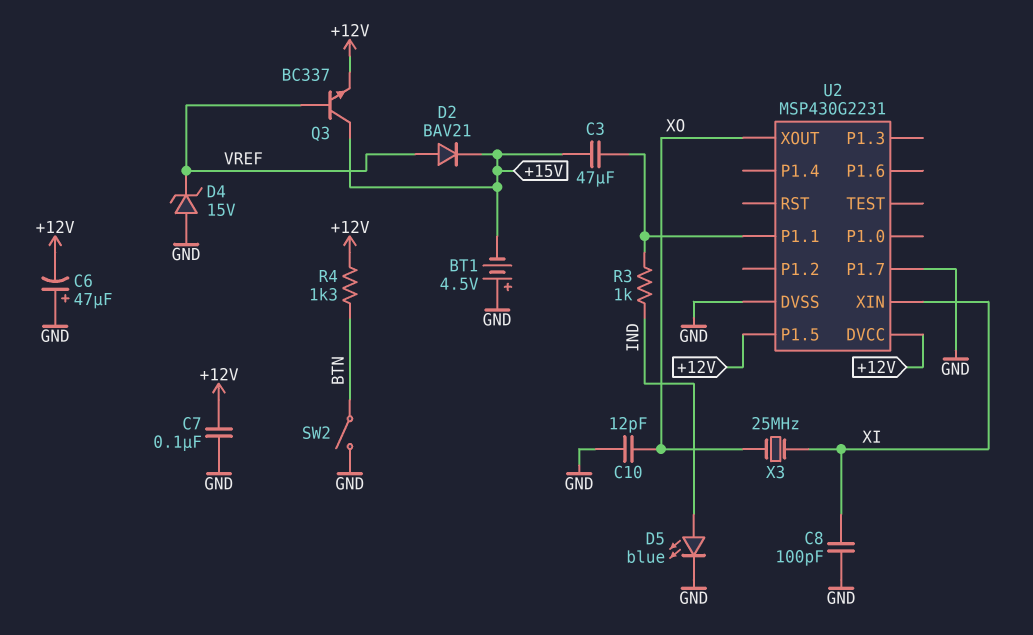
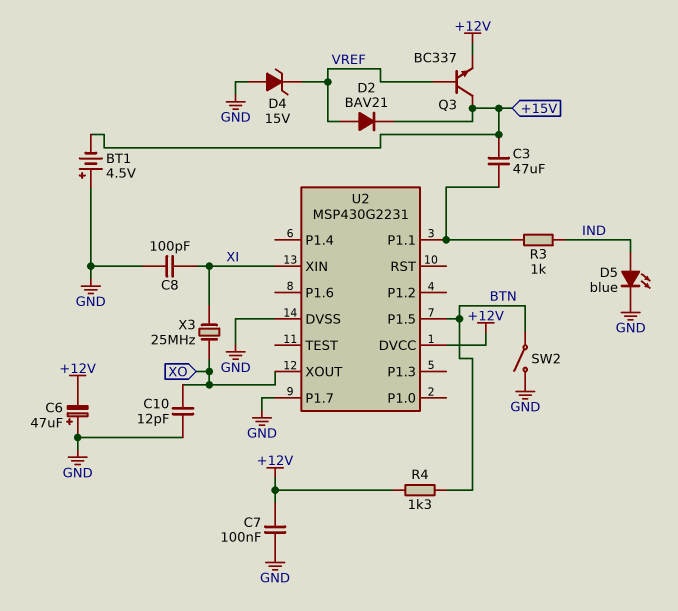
U2 pin P1.5: +12V -> BTN

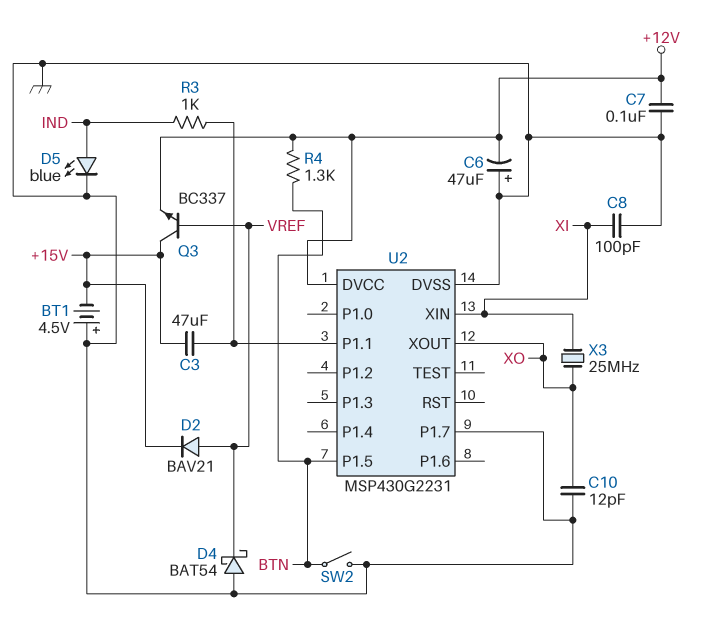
D4: zener 15V (A GND, K VREF) -> schottky BAT54 (A GND, K VREF)

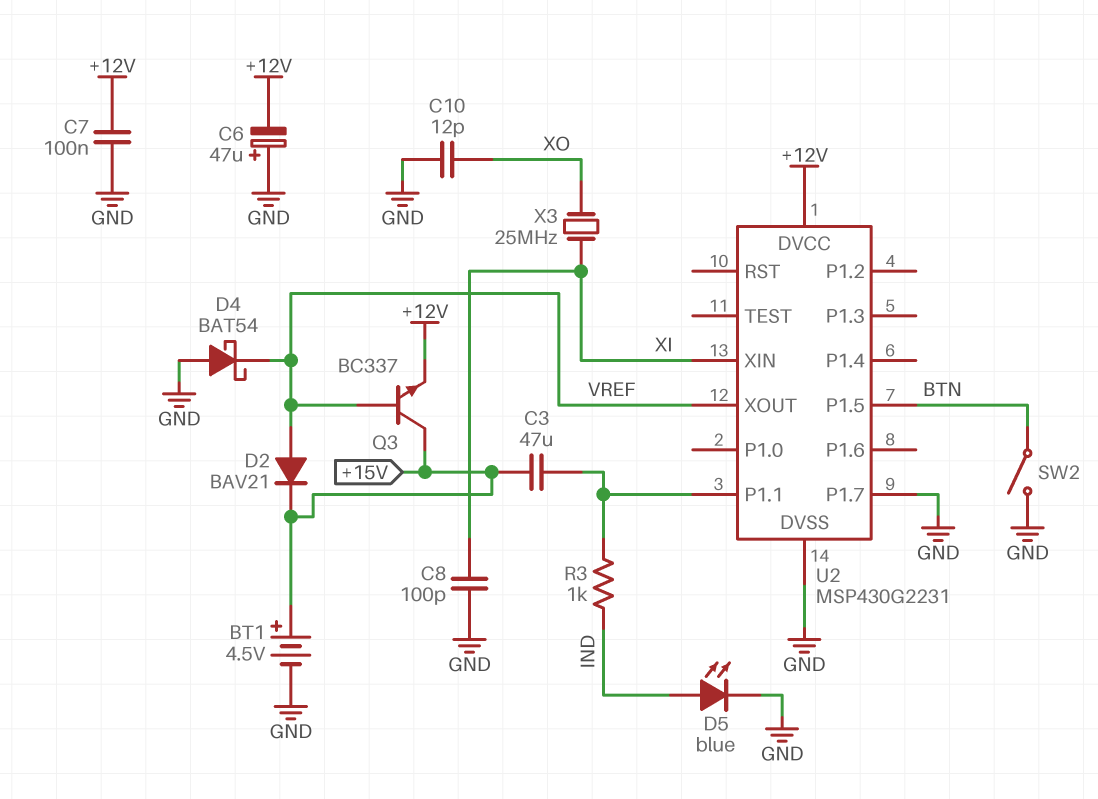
BT1: 4.5V (plus GND, minus +15V) -> 4.5V (plus +15V, minus GND)
R4: 1.3k (+12V, BTN) -> none
U2 pin XOUT: XO -> VREF

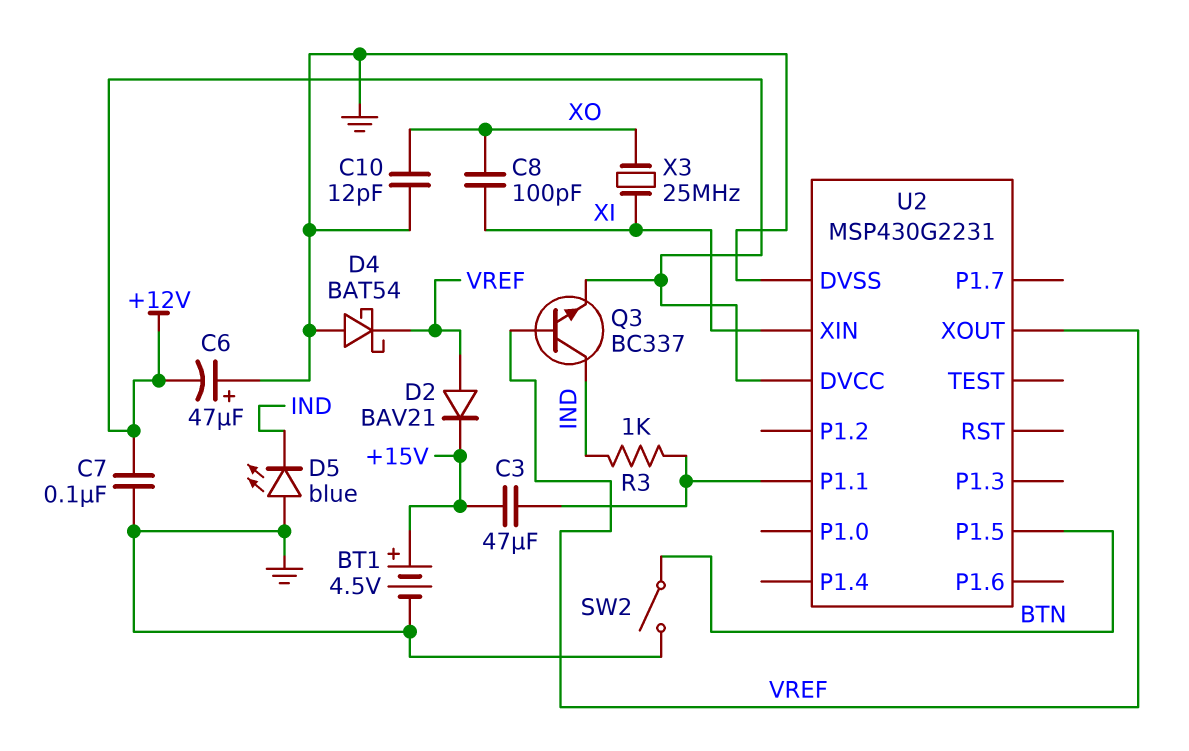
C8: 100pF (GND, XI) -> 100pF (XI, XO)
D5: LED blue (A IND, K GND) -> LED blue (A GND, K IND)
Q3: NPN BC337 (B VREF, C +15V, E +12V) -> NPN BC337 (B VREF, C IND, E +12V)
U2 pin P1.7: GND -> none

